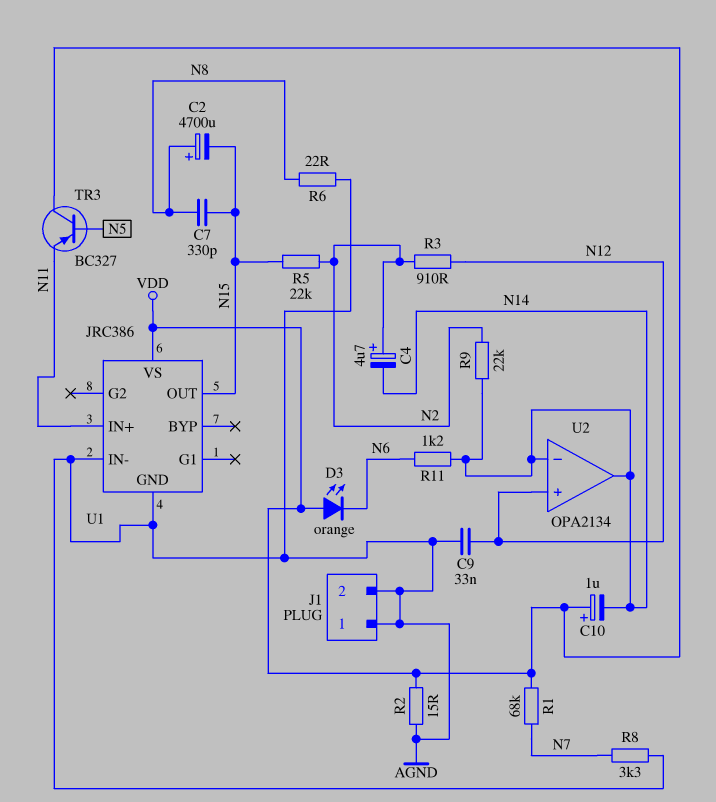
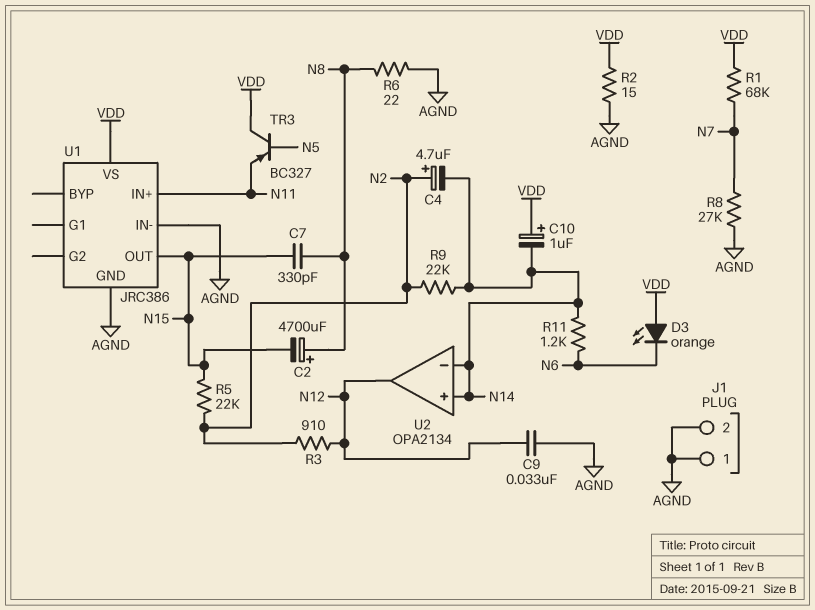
R8: 3.3k (AGND, N7) -> 27k (AGND, N7)
U2 pin in+: N12 -> N14
U2 pin out: N14 -> N12

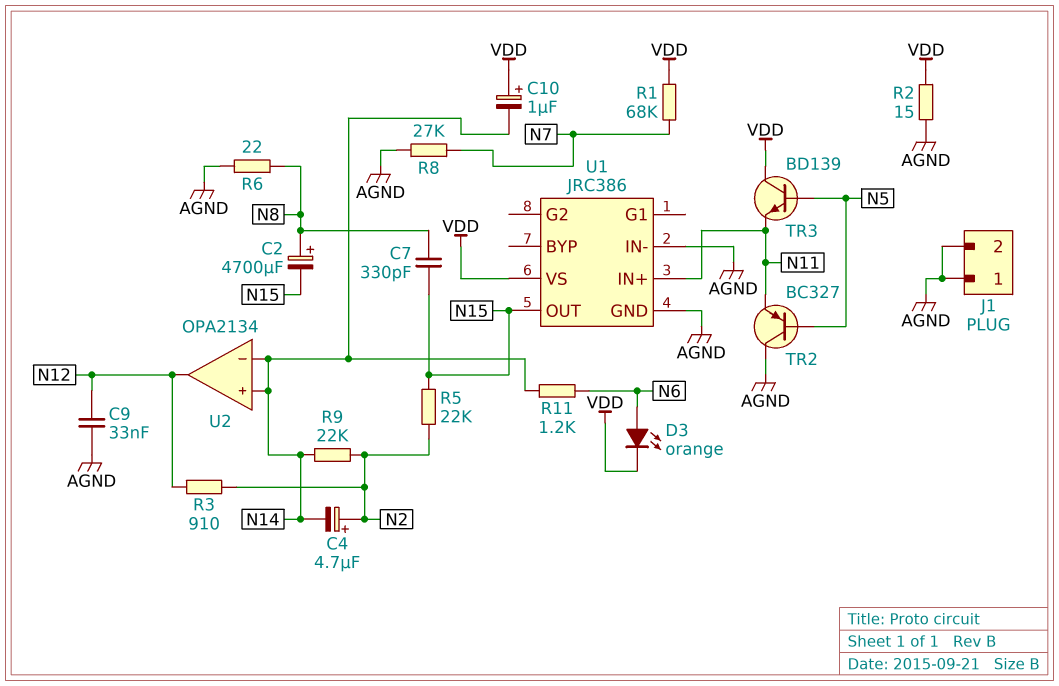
D3: LED orange (A VDD, K N6) -> LED orange (A N6, K VDD)
TR2: none -> PNP BC327 (B N5, C AGND, E N11)
TR3: PNP BC327 (B N5, C VDD, E N11) -> NPN BD139 (B N5, C VDD, E N11)

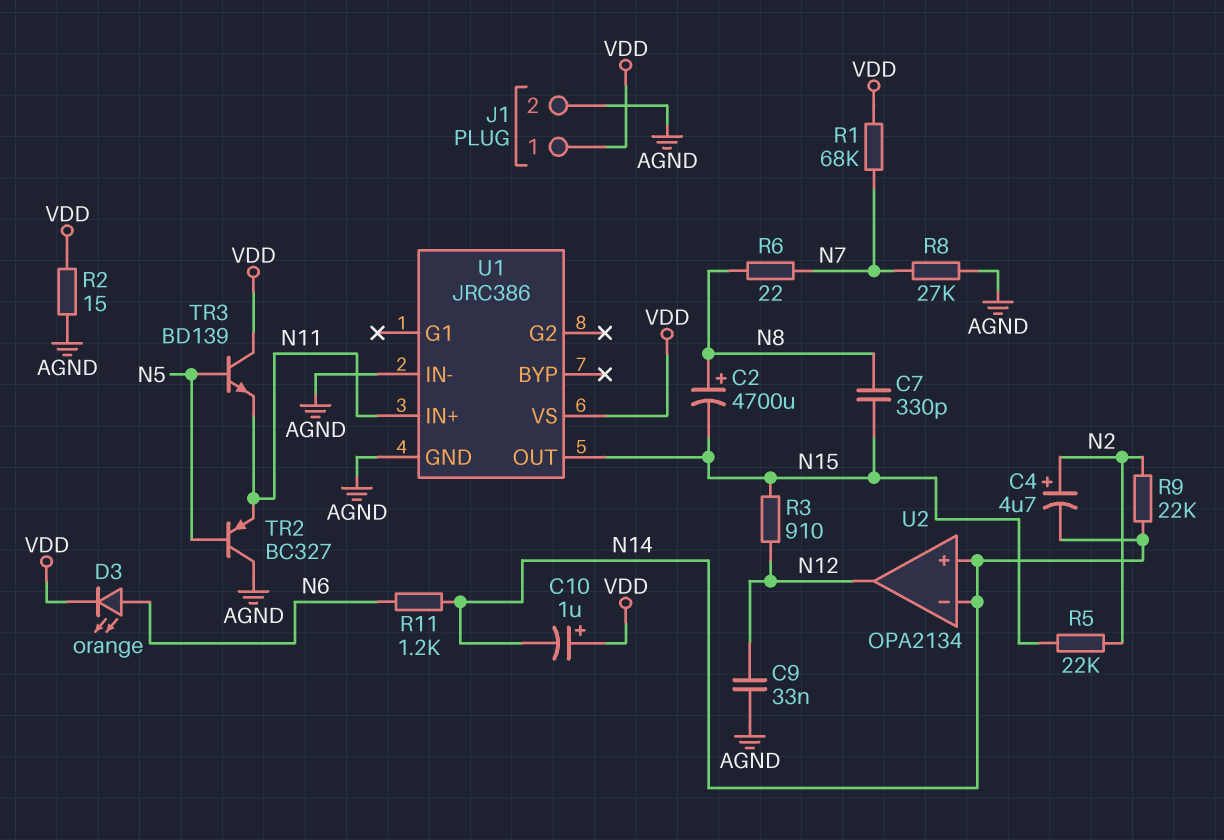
J1 pin 1: AGND -> VDD
R3: 910 (N2, N12) -> 910 (N12, N15)
R6: 22 (AGND, N8) -> 22 (N7, N8)

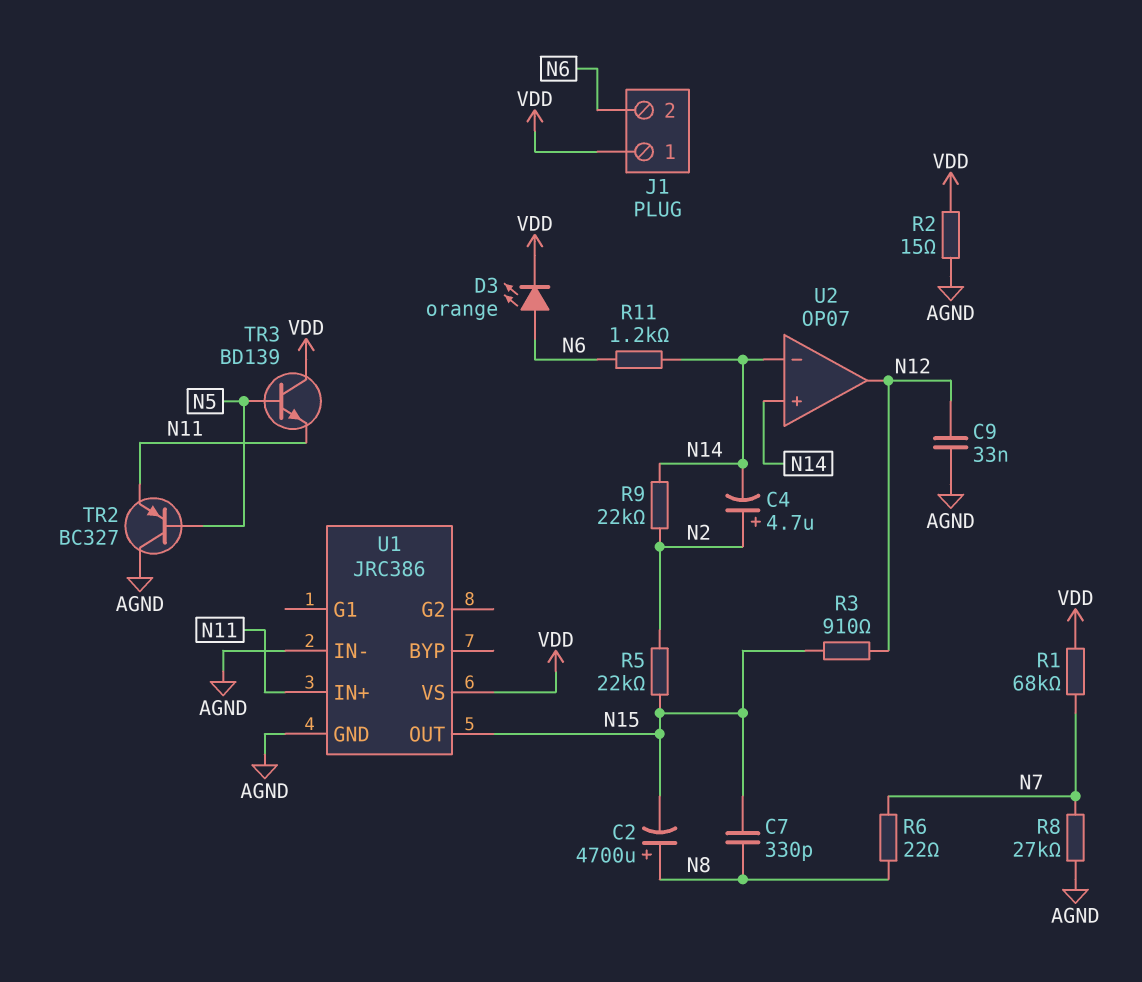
C10: 1uF (plus VDD, minus N14) -> none
J1 pin 2: AGND -> N6
U2: OPA2134 -> OP07

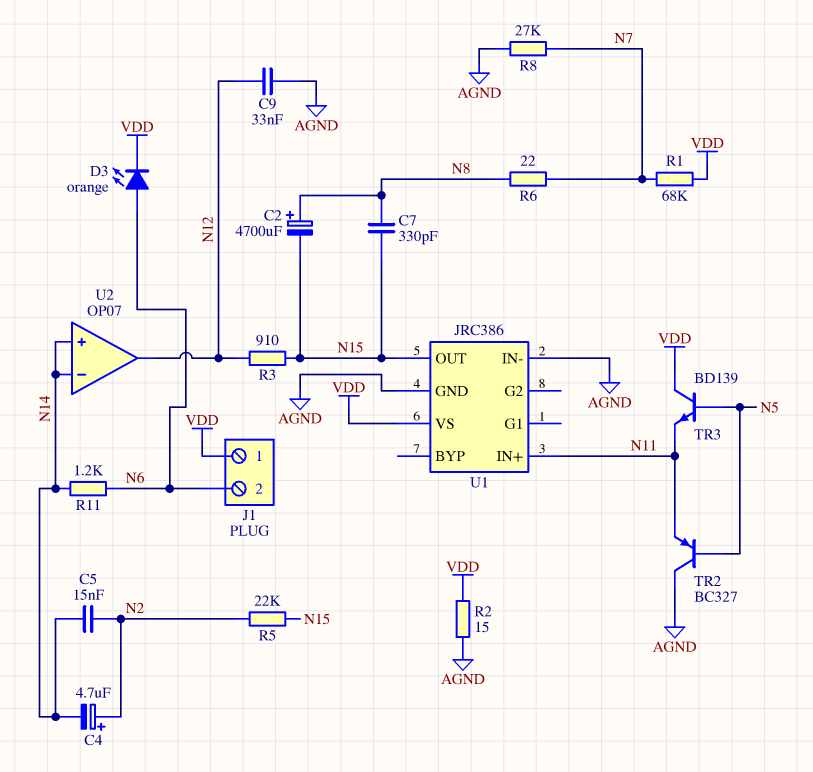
C5: none -> 15nF (N2, N14)
R9: 22k (N2, N14) -> none

